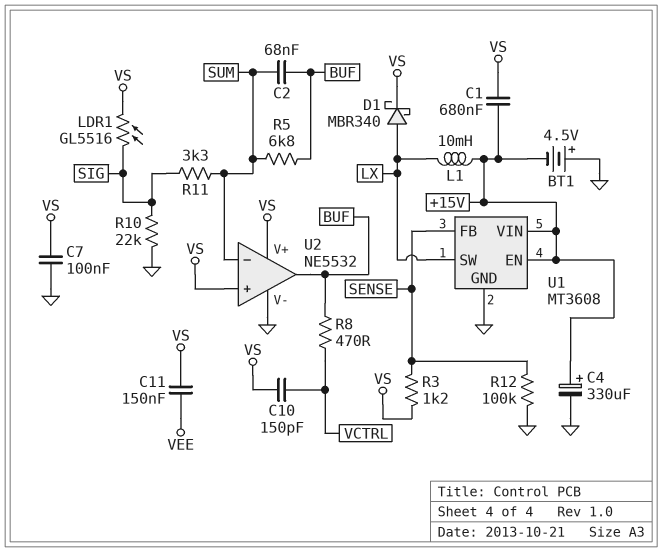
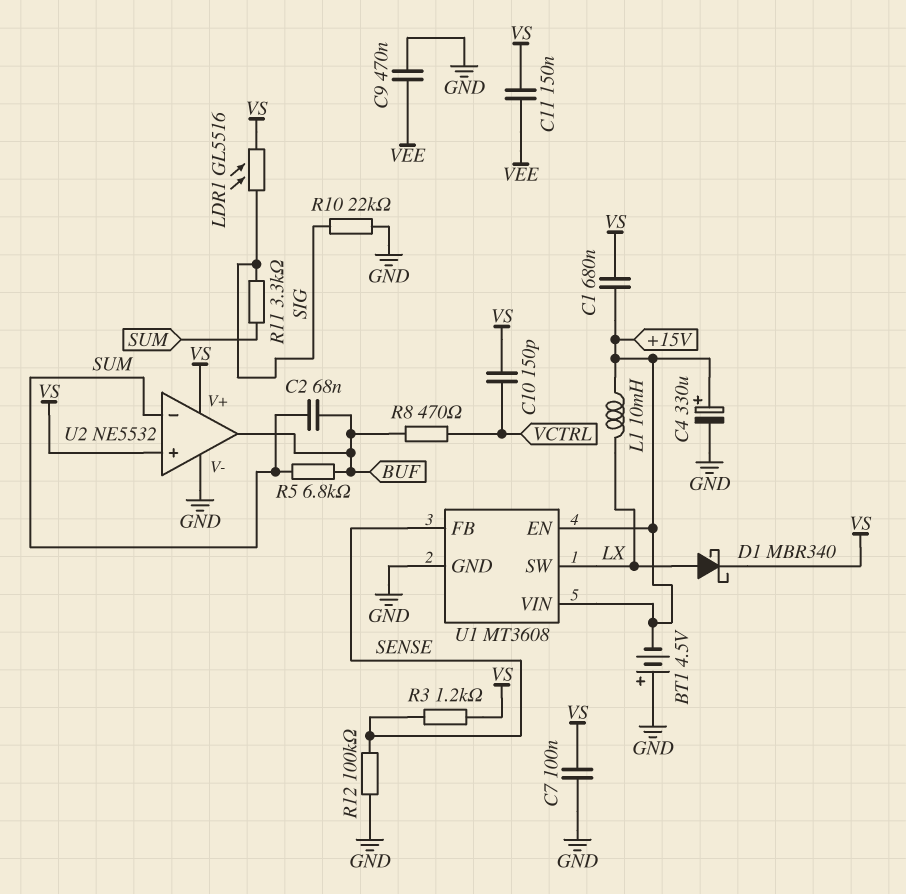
C9: none -> 470nF (GND, VEE)

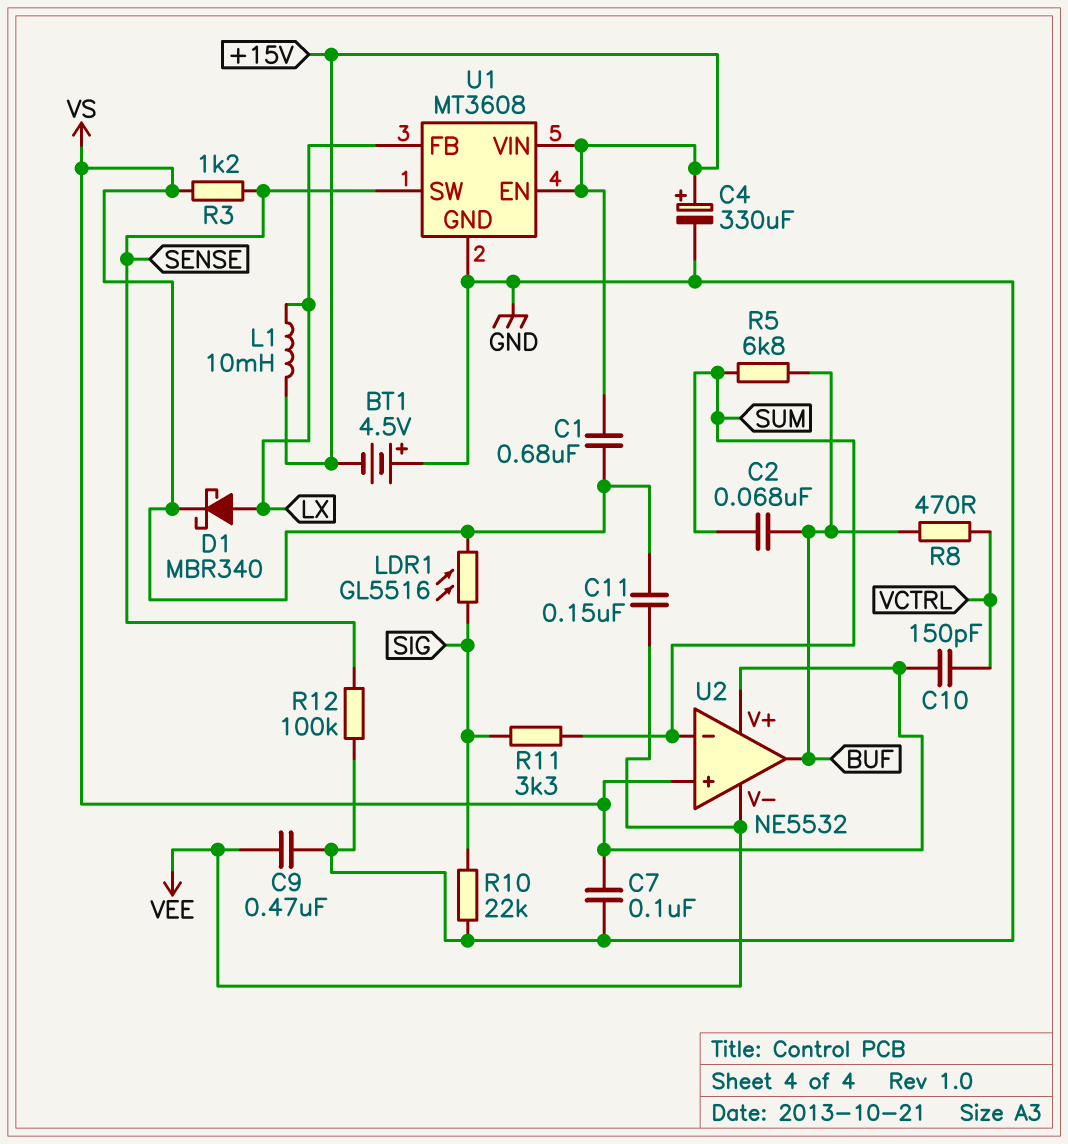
U1 pin FB: SENSE -> LX
U1 pin SW: LX -> SENSE
U2 pin V-: GND -> VEE

